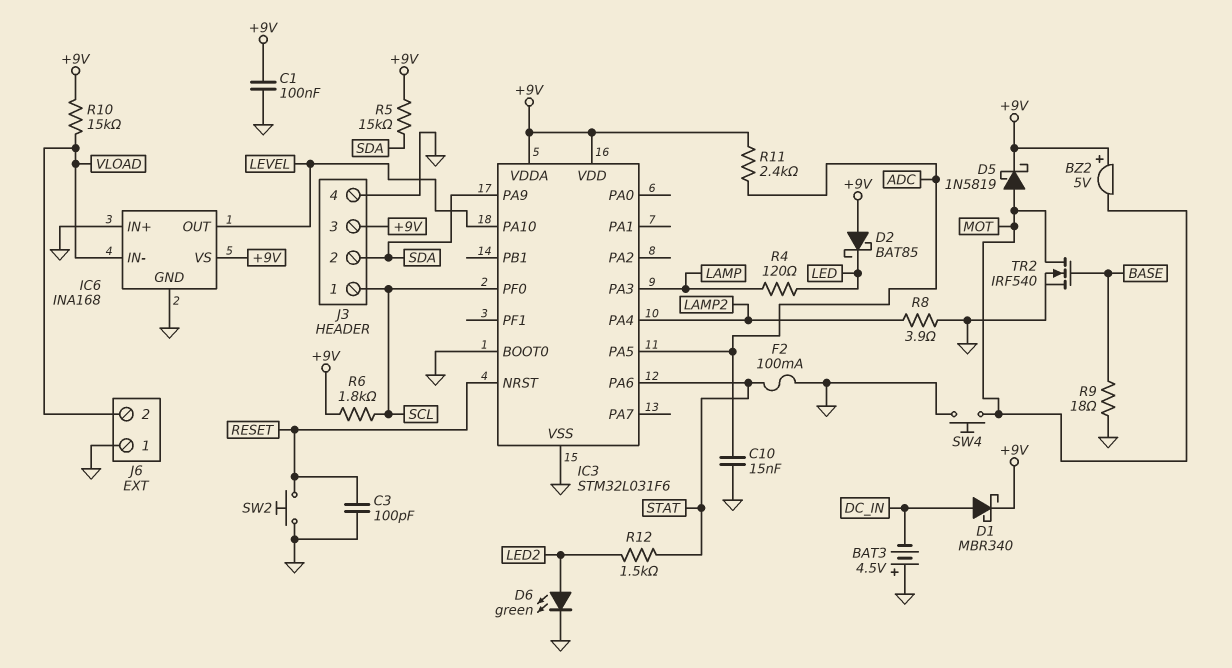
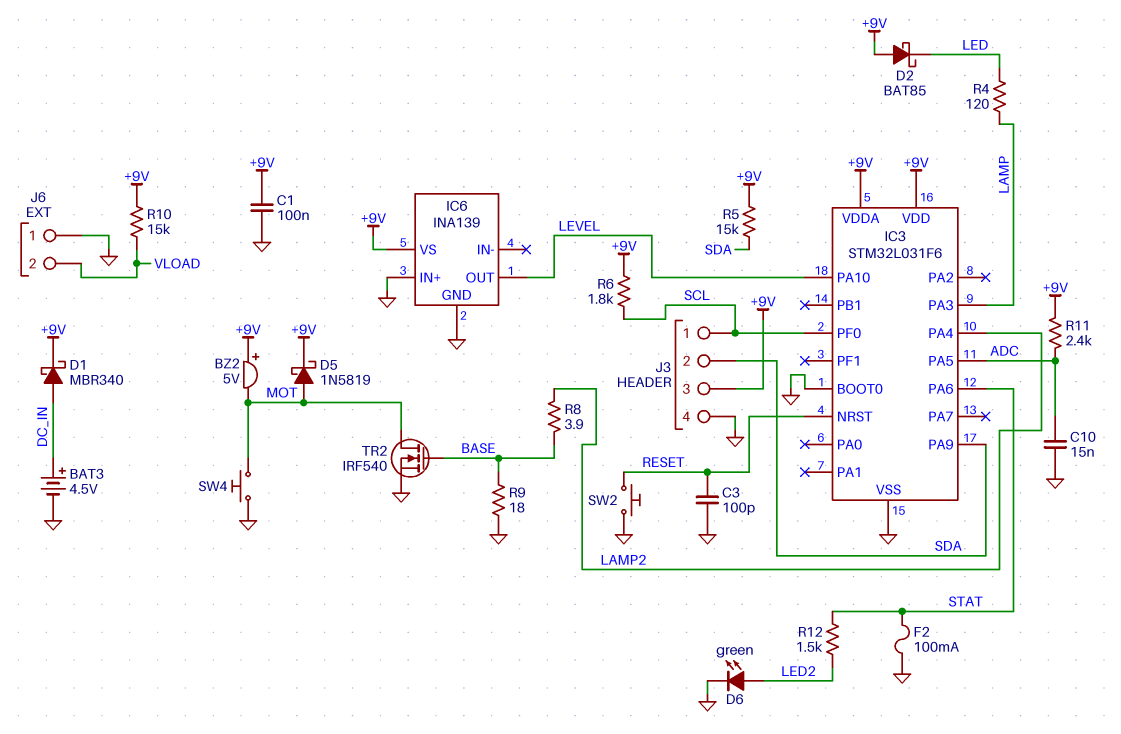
BAT3: 4.5V (plus GND, minus DC_IN) -> 4.5V (plus DC_IN, minus GND)
IC6: INA168 -> INA139
IC6 pin IN-: VLOAD -> none
R8: 3.9 (GND, LAMP2) -> 3.9 (BASE, LAMP2)

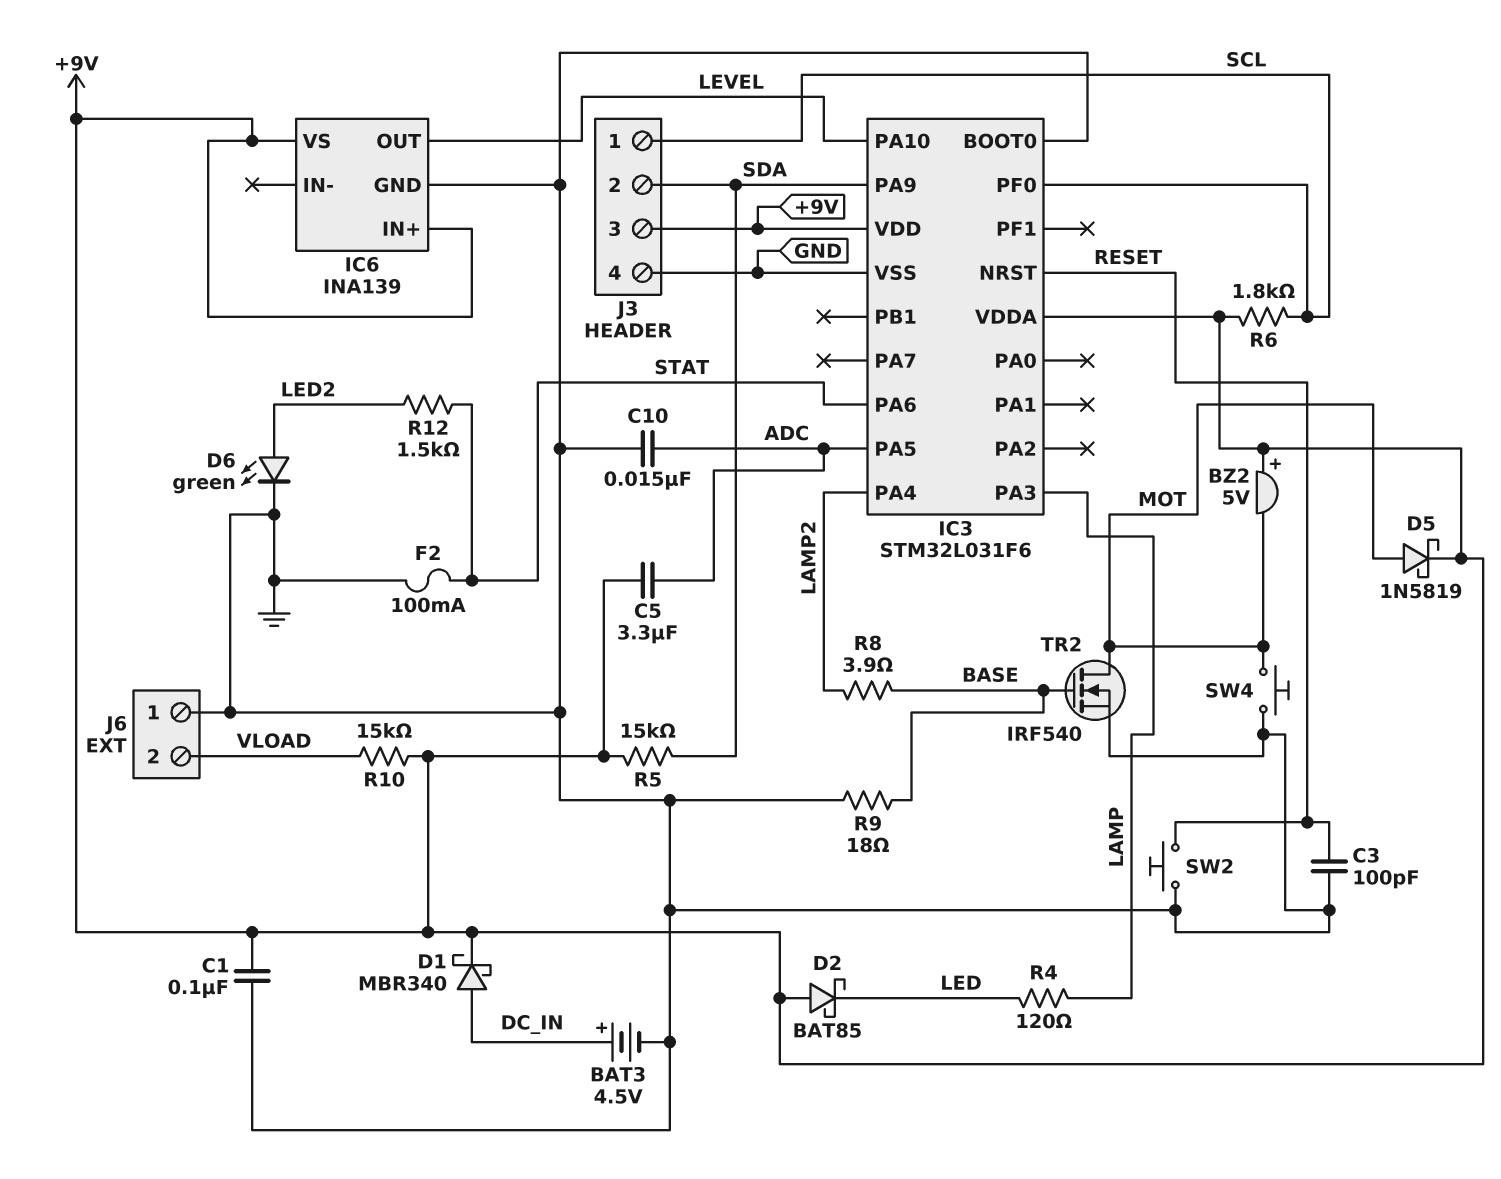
C5: none -> 3.3uF (+9V, ADC)
IC6 pin IN+: GND -> +9V
R11: 2.4k (+9V, ADC) -> none

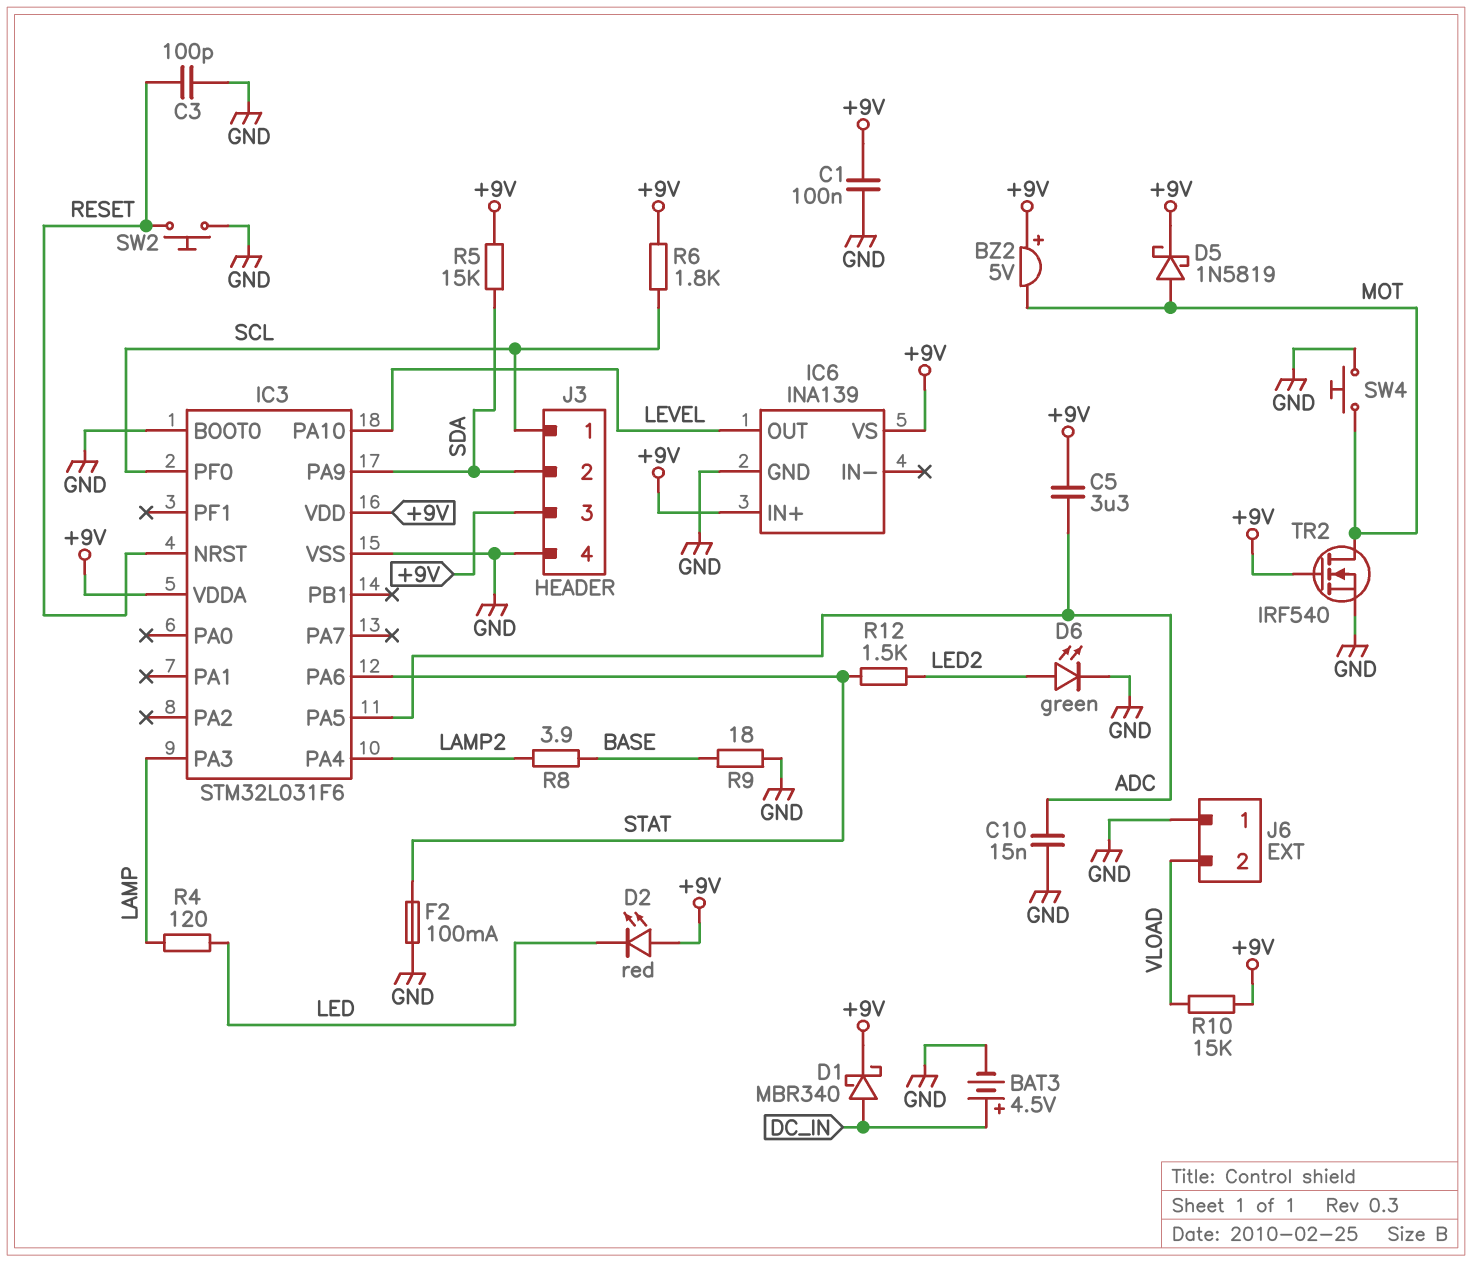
D2: schottky BAT85 (A +9V, K LED) -> LED red (A +9V, K LED)
TR2: NMOS IRF540 (G BASE, D MOT, S GND) -> NMOS IRF540 (G +9V, D MOT, S GND)

